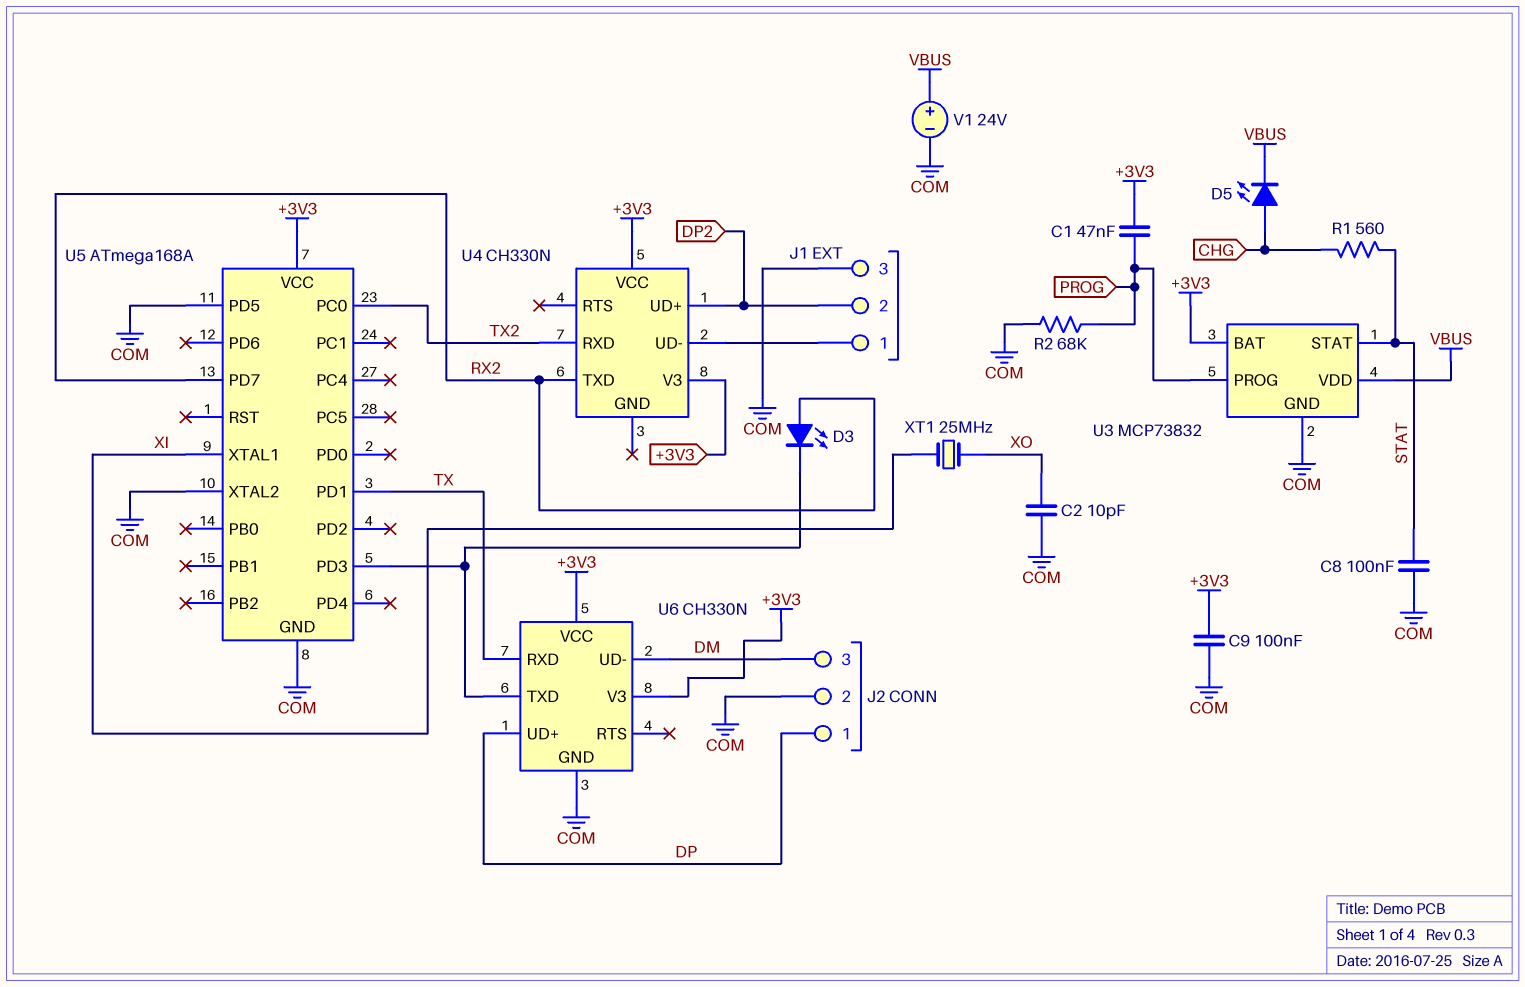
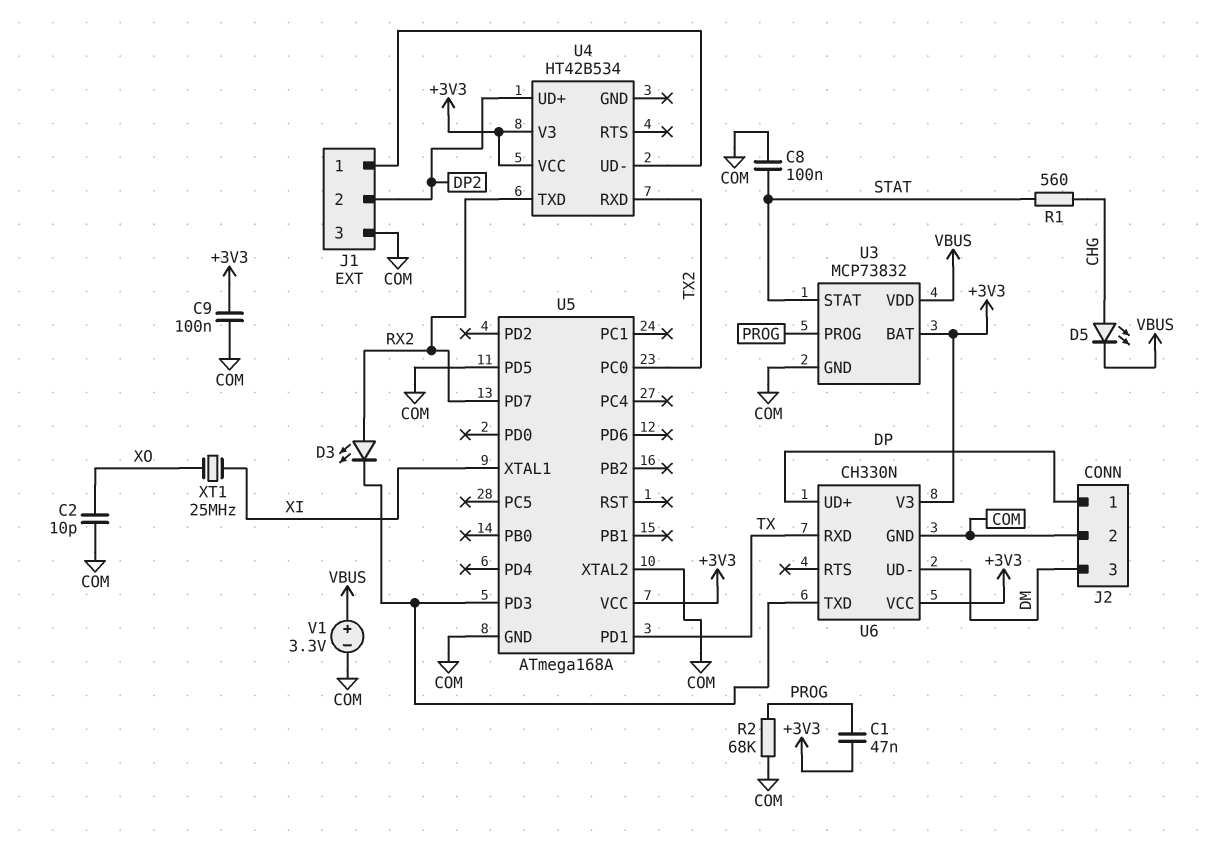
U4: CH330N -> HT42B534
V1: 24V (plus VBUS, minus COM) -> 3.3V (plus VBUS, minus COM)

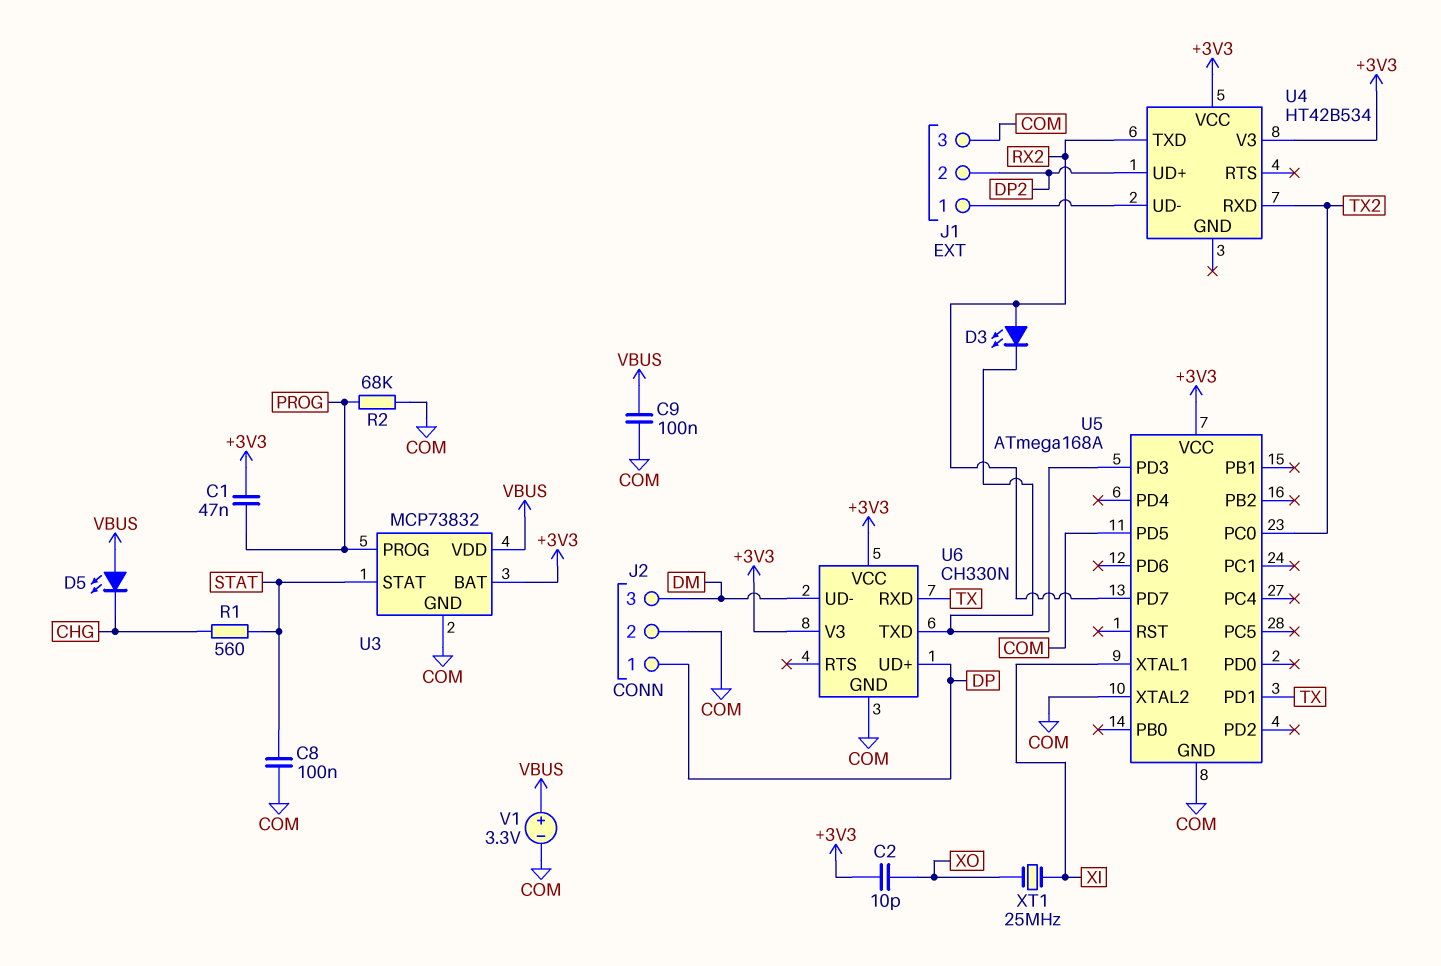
C2: 10pF (COM, XO) -> 10pF (+3V3, XO)
C9: 100nF (+3V3, COM) -> 100nF (COM, VBUS)
D5: LED (A CHG, K VBUS) -> LED (A VBUS, K CHG)

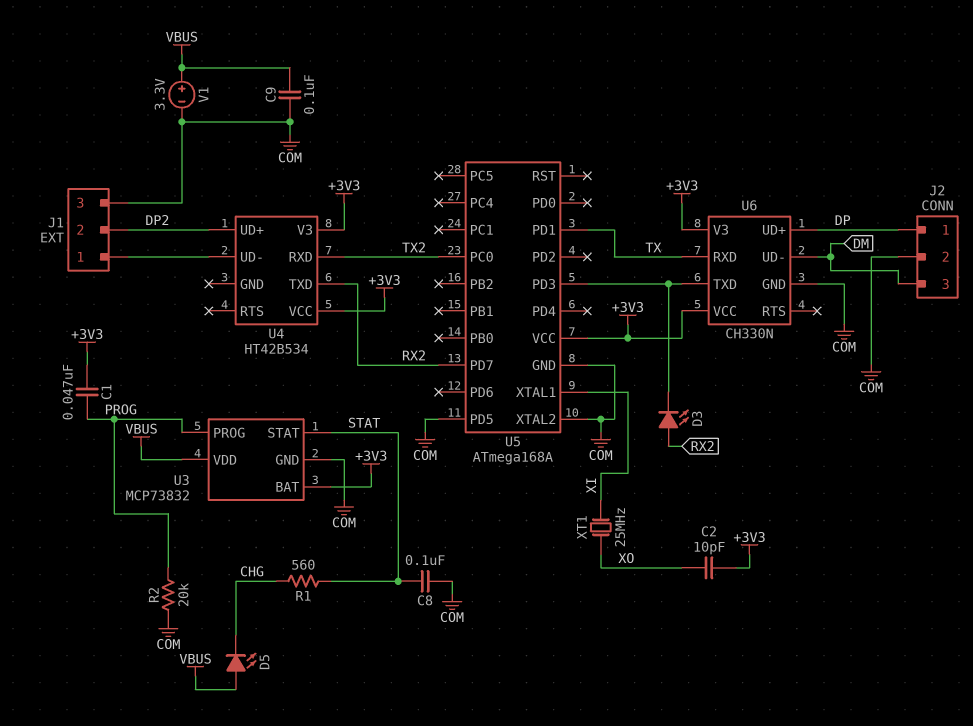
R2: 68k (COM, PROG) -> 20k (COM, PROG)

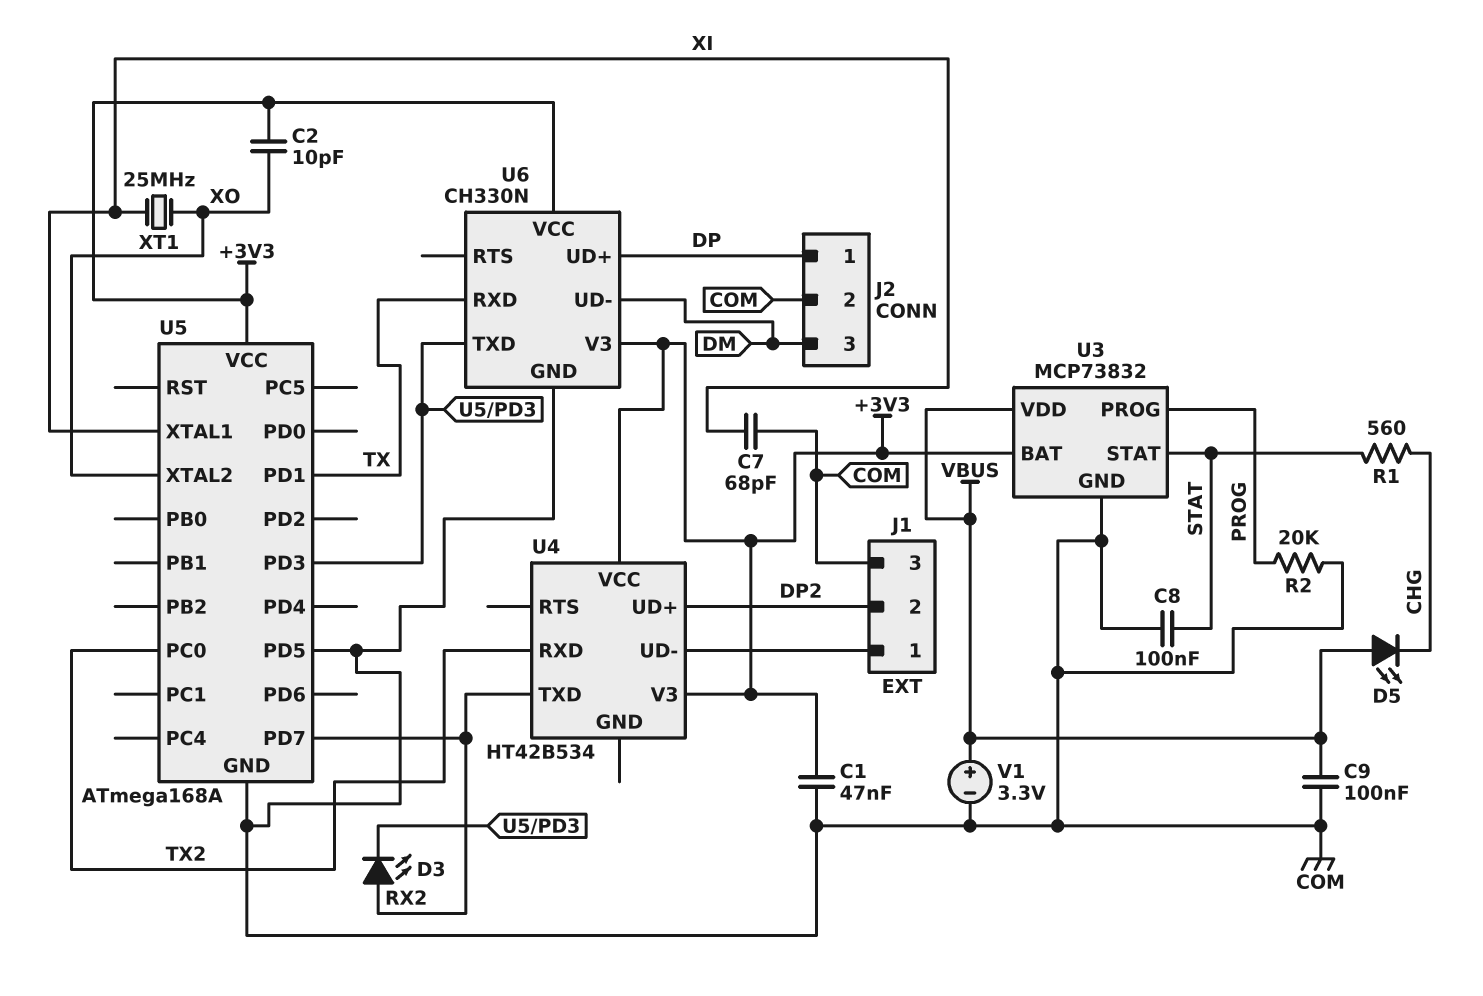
C1: 47nF (+3V3, PROG) -> 47nF (+3V3, COM)
C7: none -> 68pF (COM, XI)
U5 pin XTAL2: COM -> XO

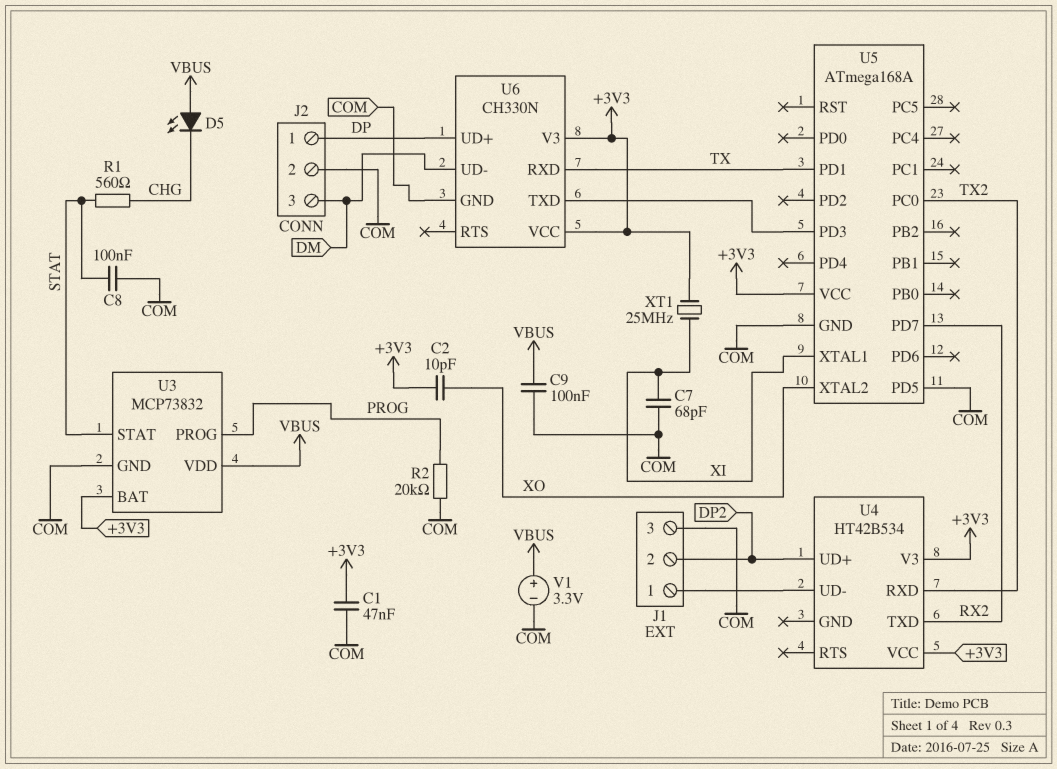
D3: LED (A RX2, K U5/PD3) -> none
XT1: 25MHz (XI, XO) -> 25MHz (+3V3, XI)

